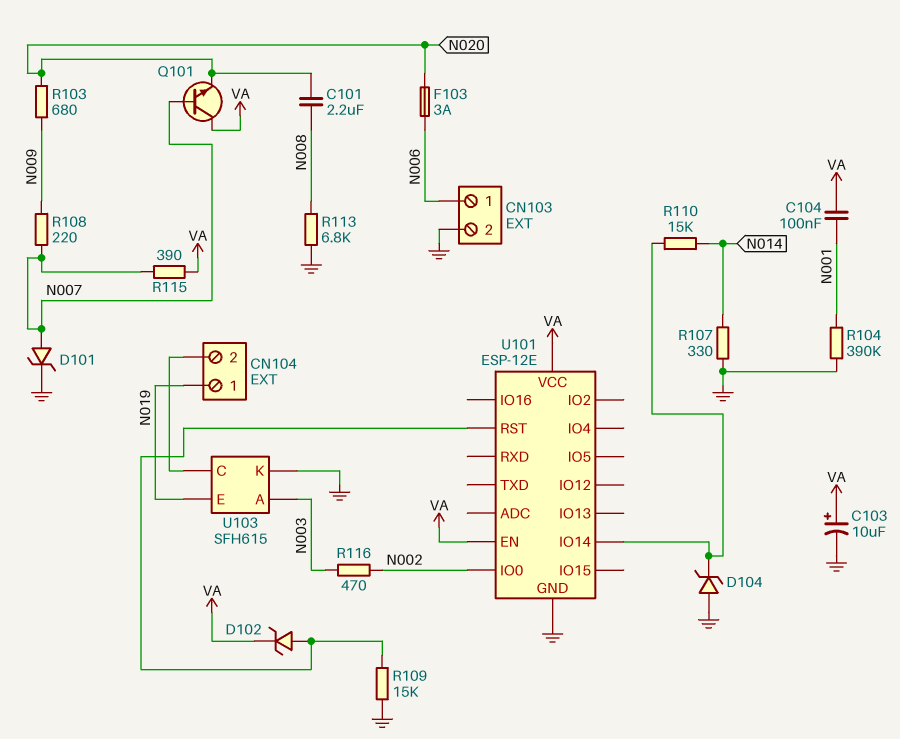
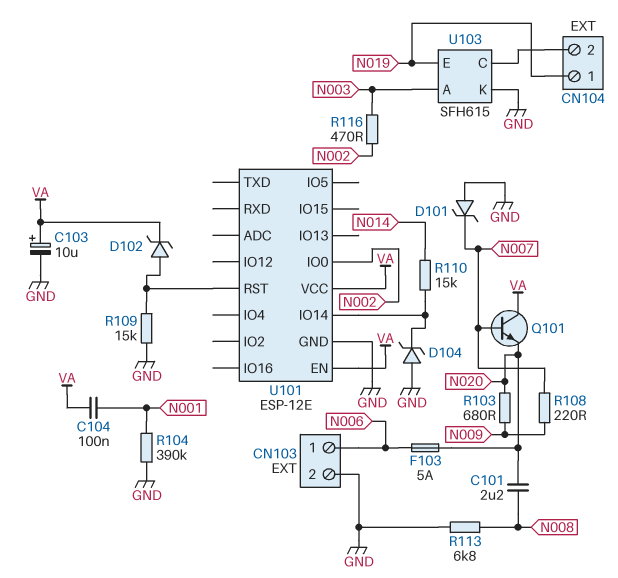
D101: zener (A N007, K GND) -> zener (A GND, K N007)
F103: 3A (N006, N020) -> 5A (N006, N020)
R107: 330 (GND, N014) -> none
R115: 390 (N007, VA) -> none

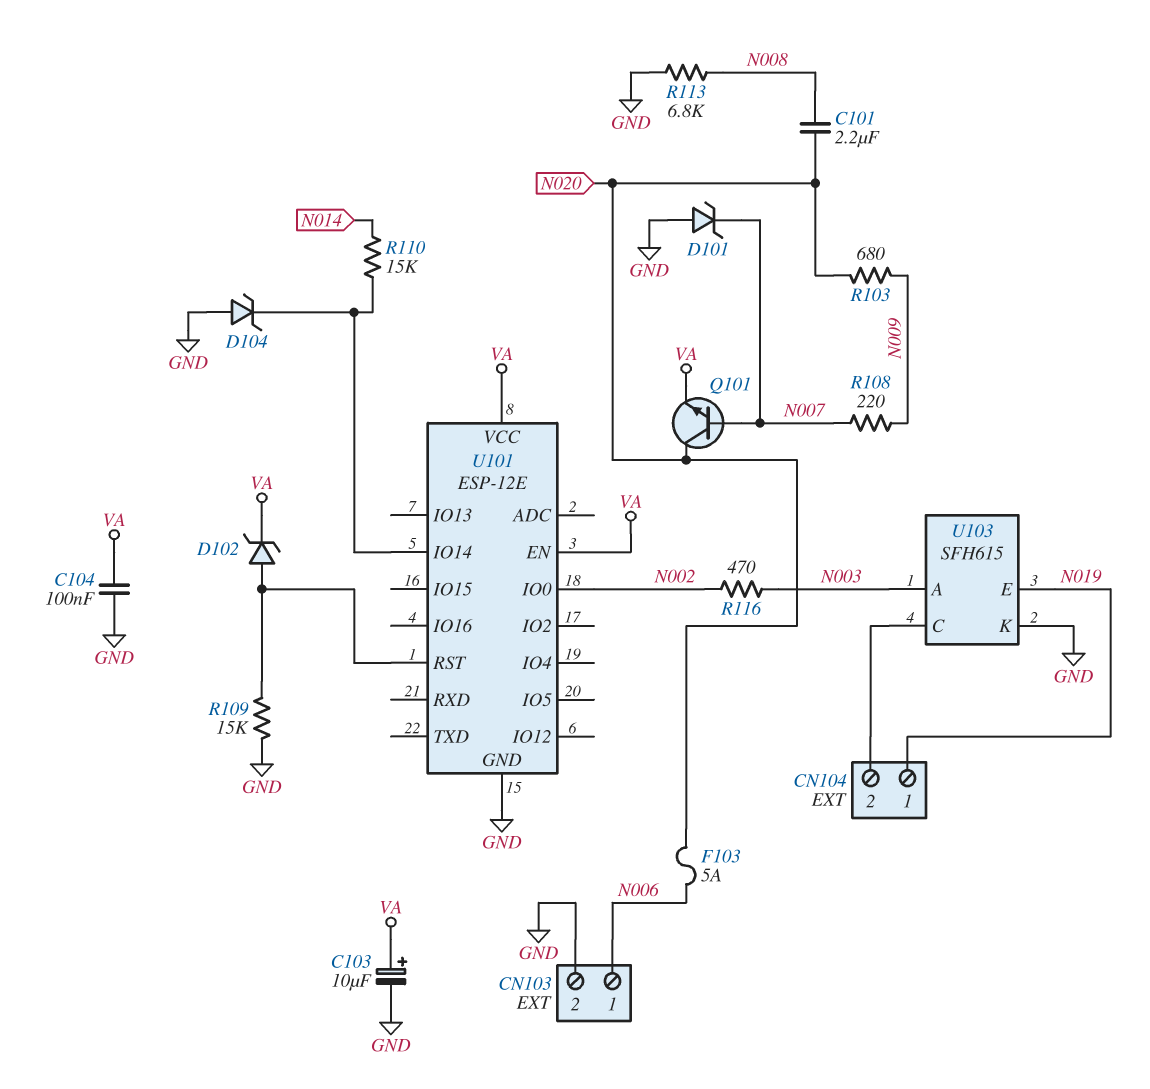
C104: 100nF (N001, VA) -> 100nF (GND, VA)
Q101: NPN (B N007, C VA, E N020) -> NPN (B N007, C N020, E VA)
R104: 390k (GND, N001) -> none

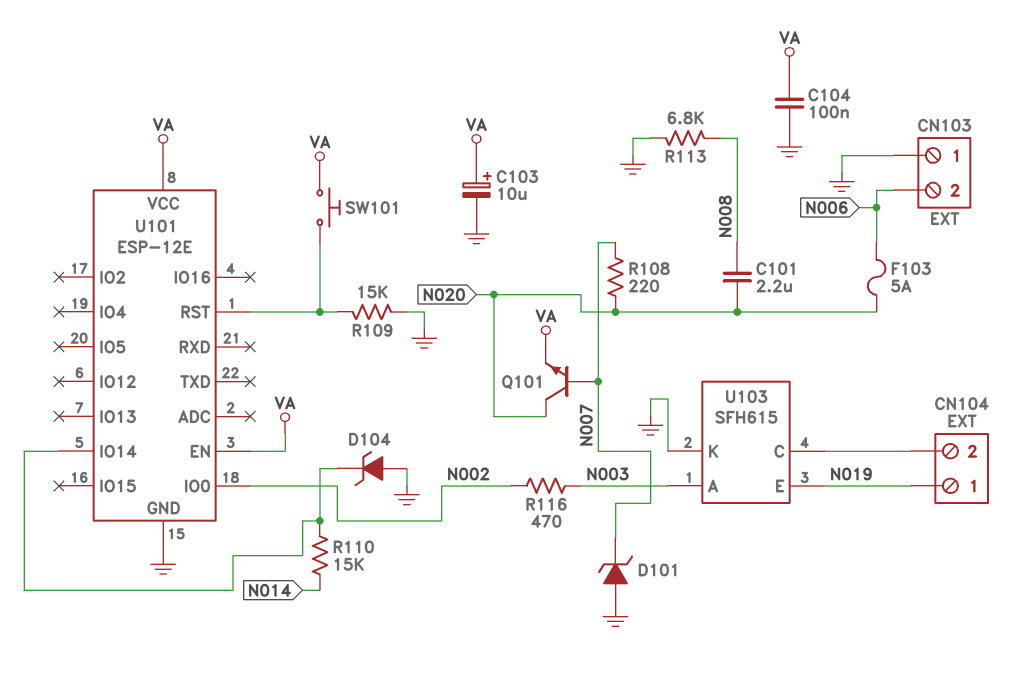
CN103 pin 1: N006 -> GND
CN103 pin 2: GND -> N006
D102: zener (A U101/RST, K VA) -> none
R103: 680 (N009, N020) -> none
R108: 220 (N007, N009) -> 220 (N007, N020)
SW101: none -> button (U101/RST, VA)

